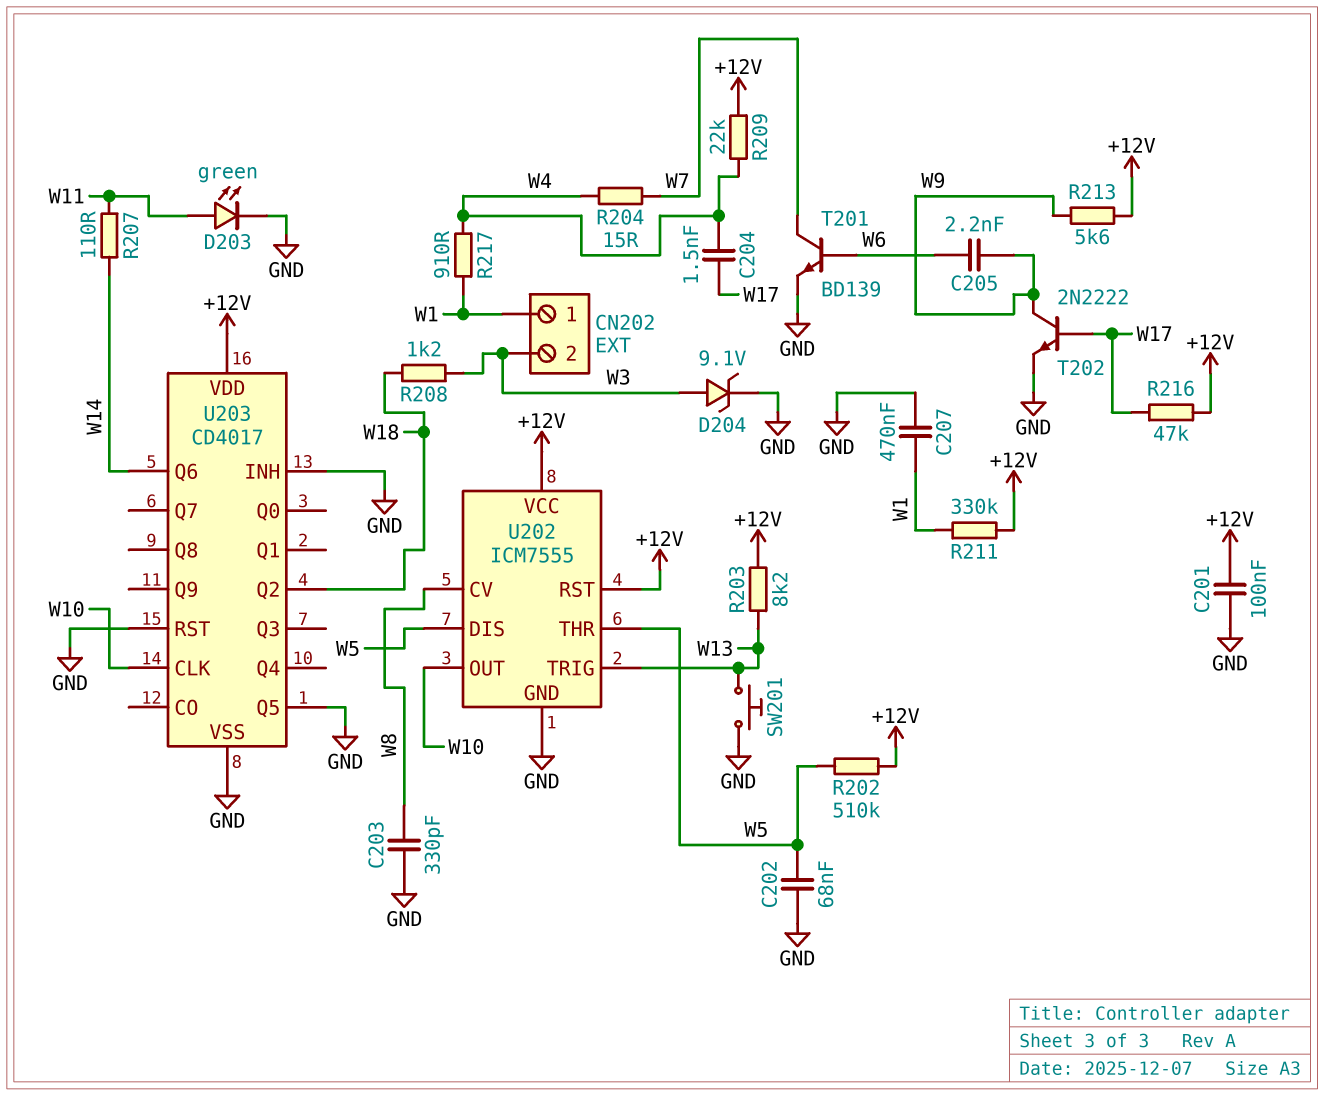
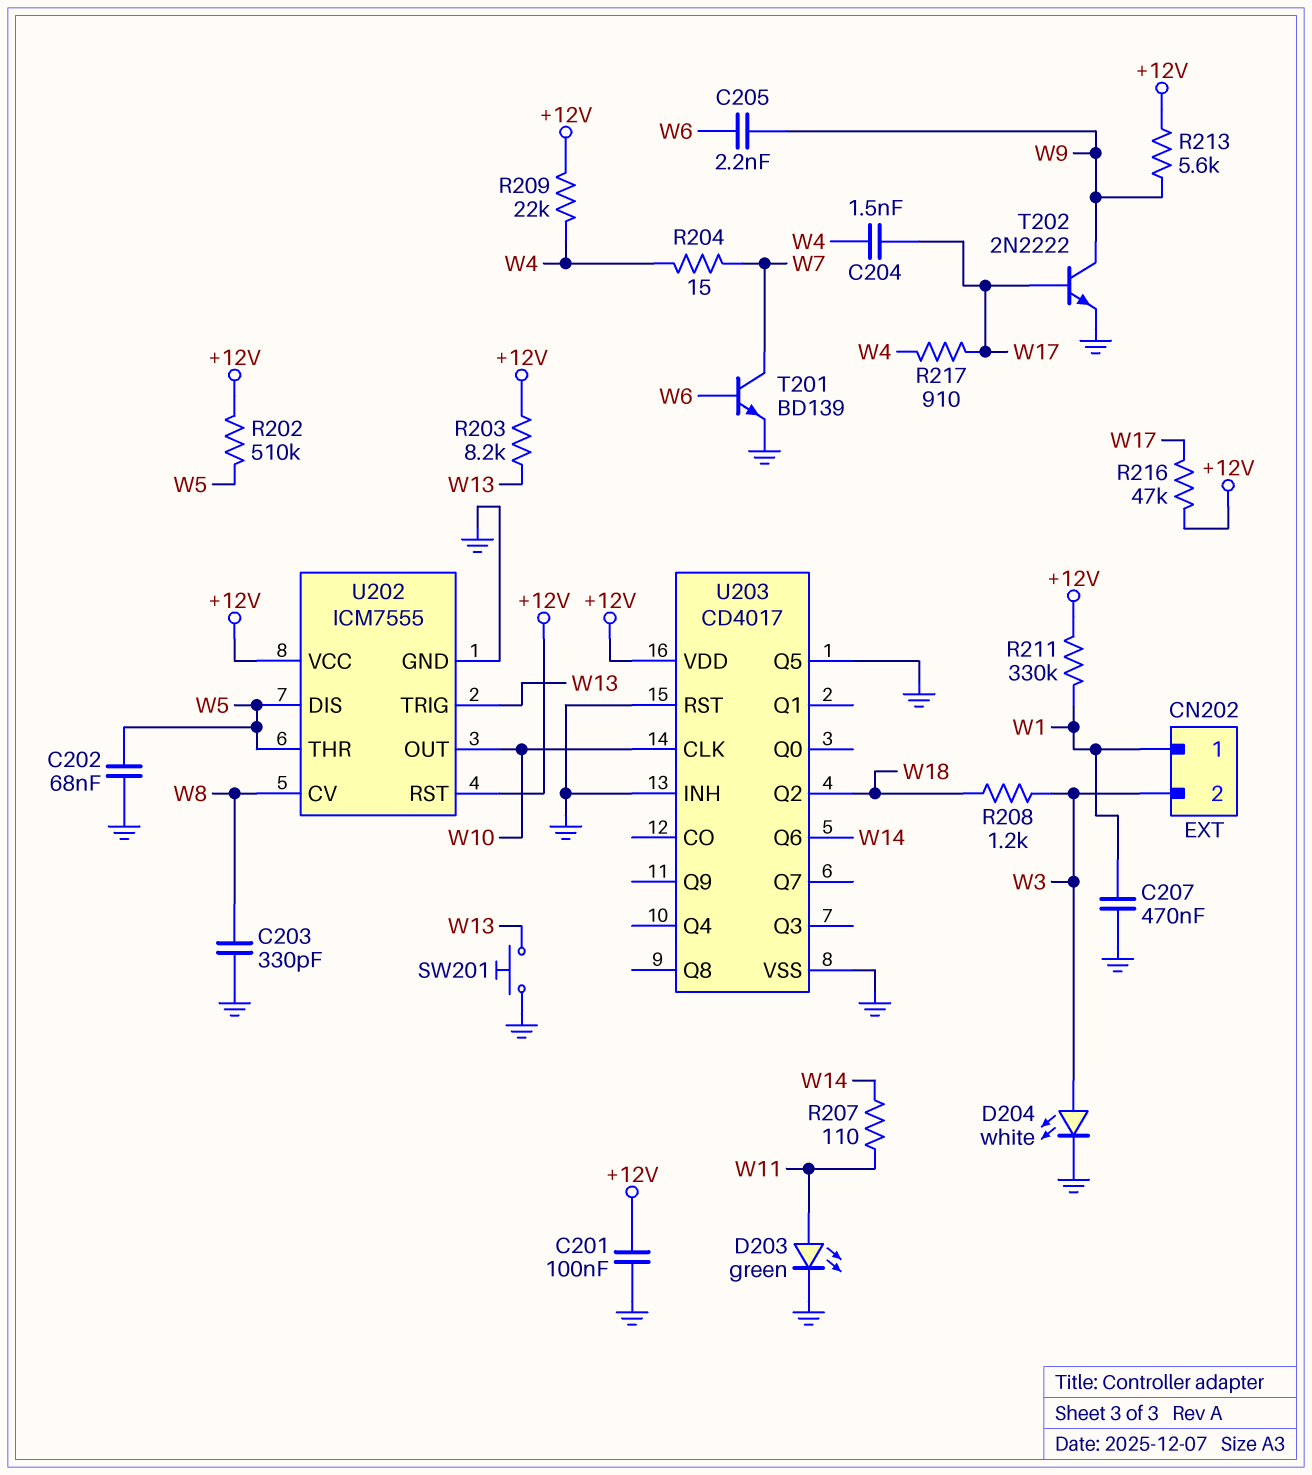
D204: zener 9.1V (A W3, K GND) -> LED white (A W3, K GND)
R217: 910 (W1, W4) -> 910 (W4, W17)

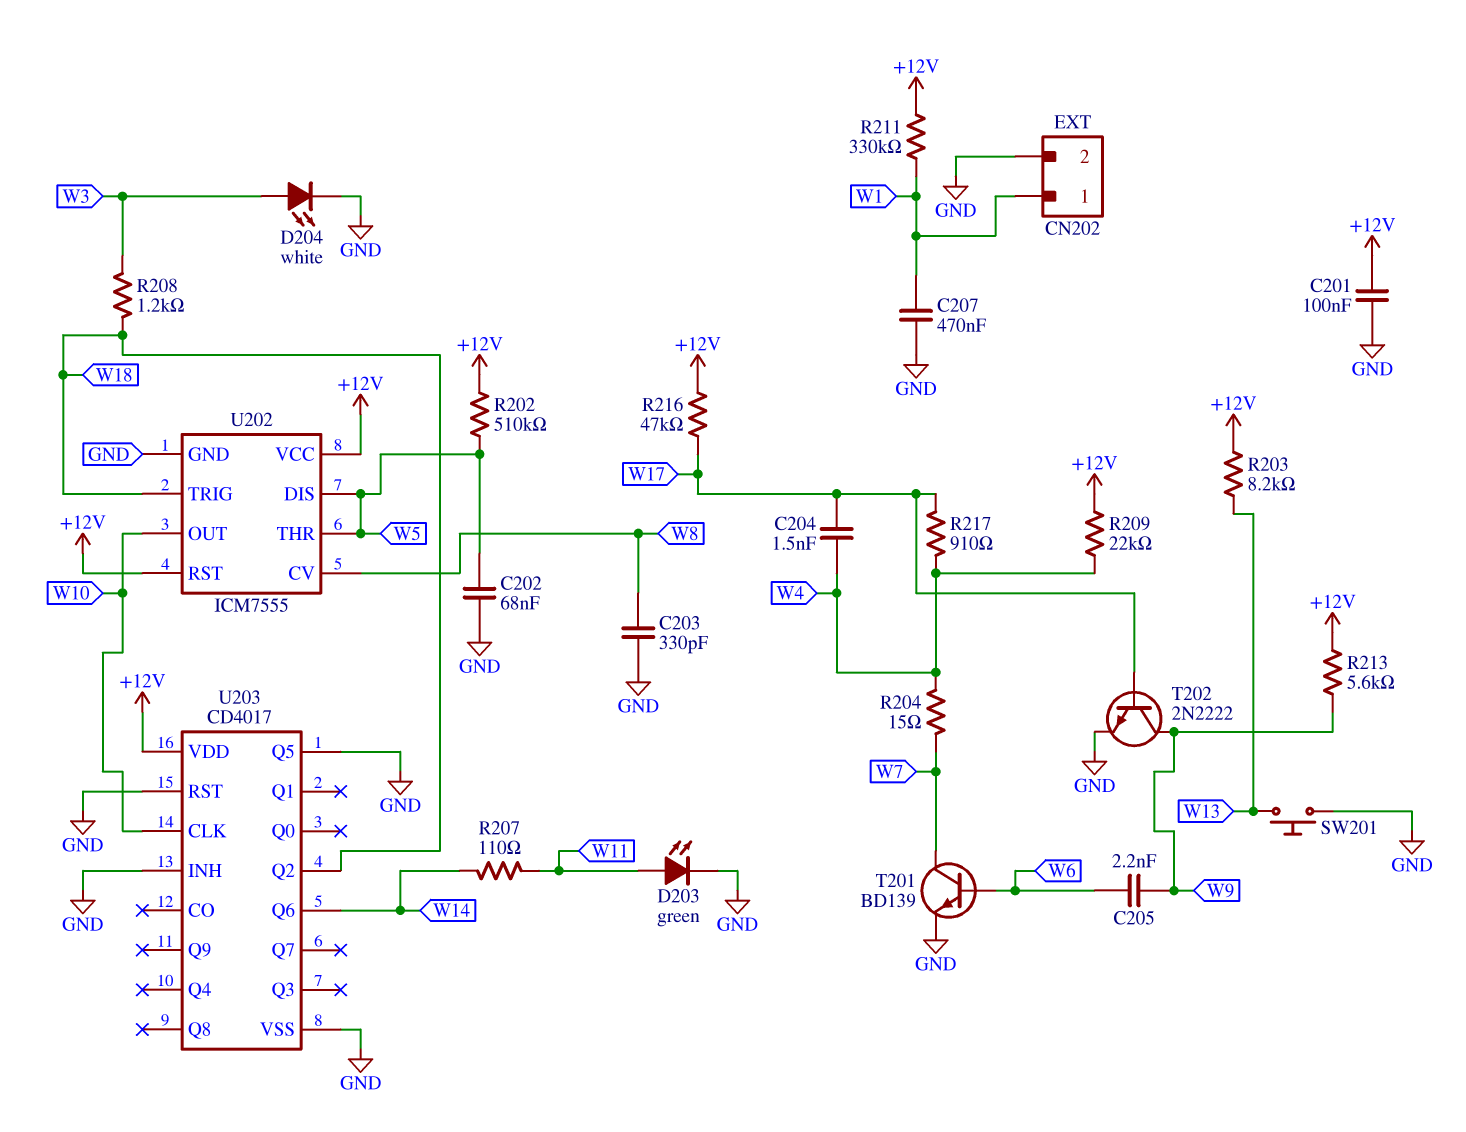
CN202 pin 2: W3 -> GND
U202 pin TRIG: W13 -> W18

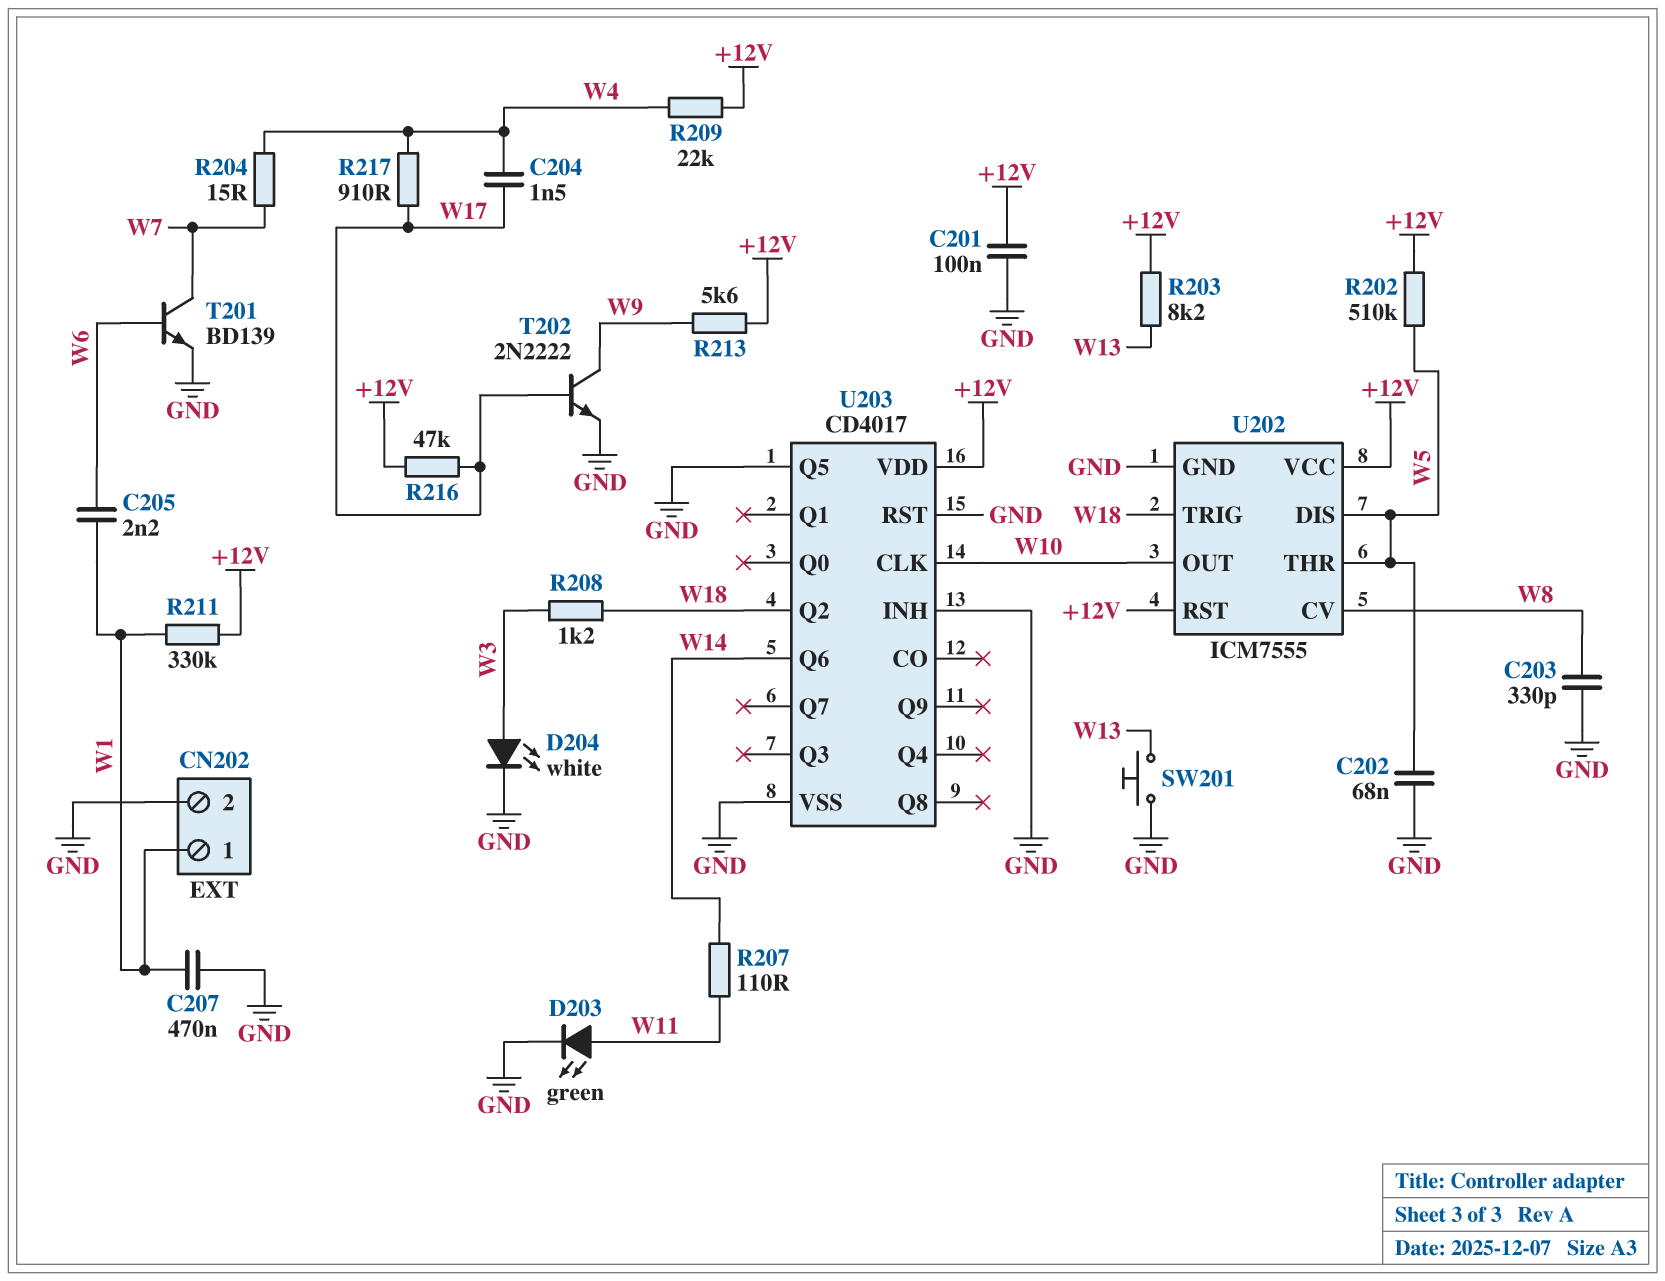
C205: 2.2nF (W6, W9) -> 2.2nF (W1, W6)

